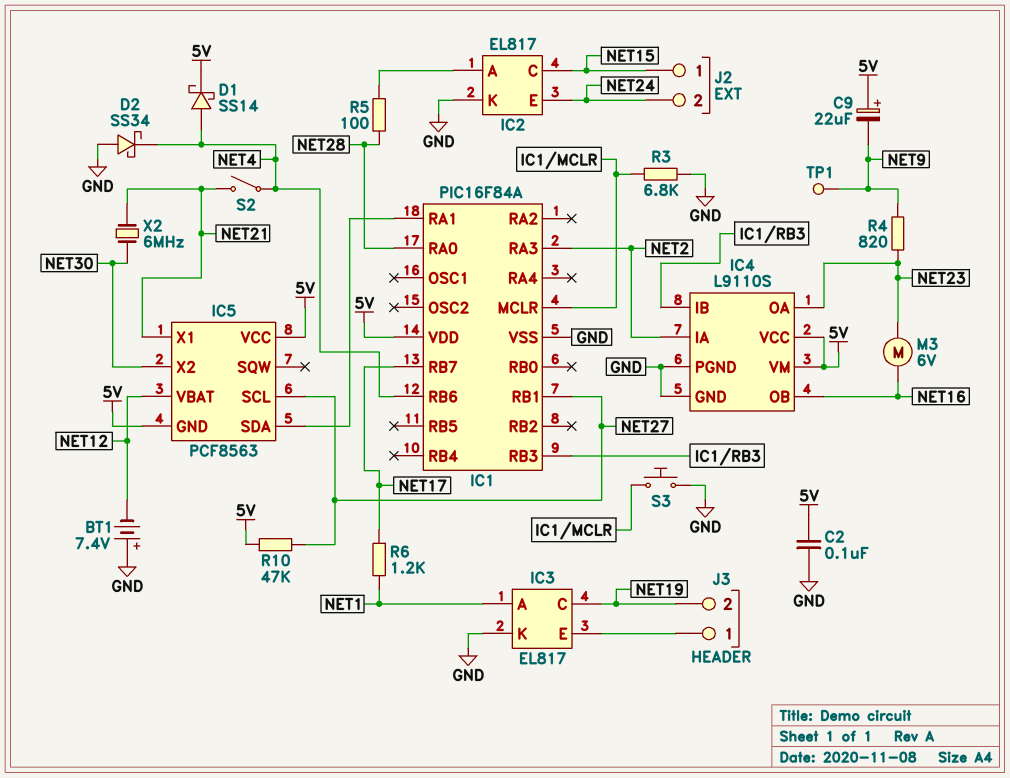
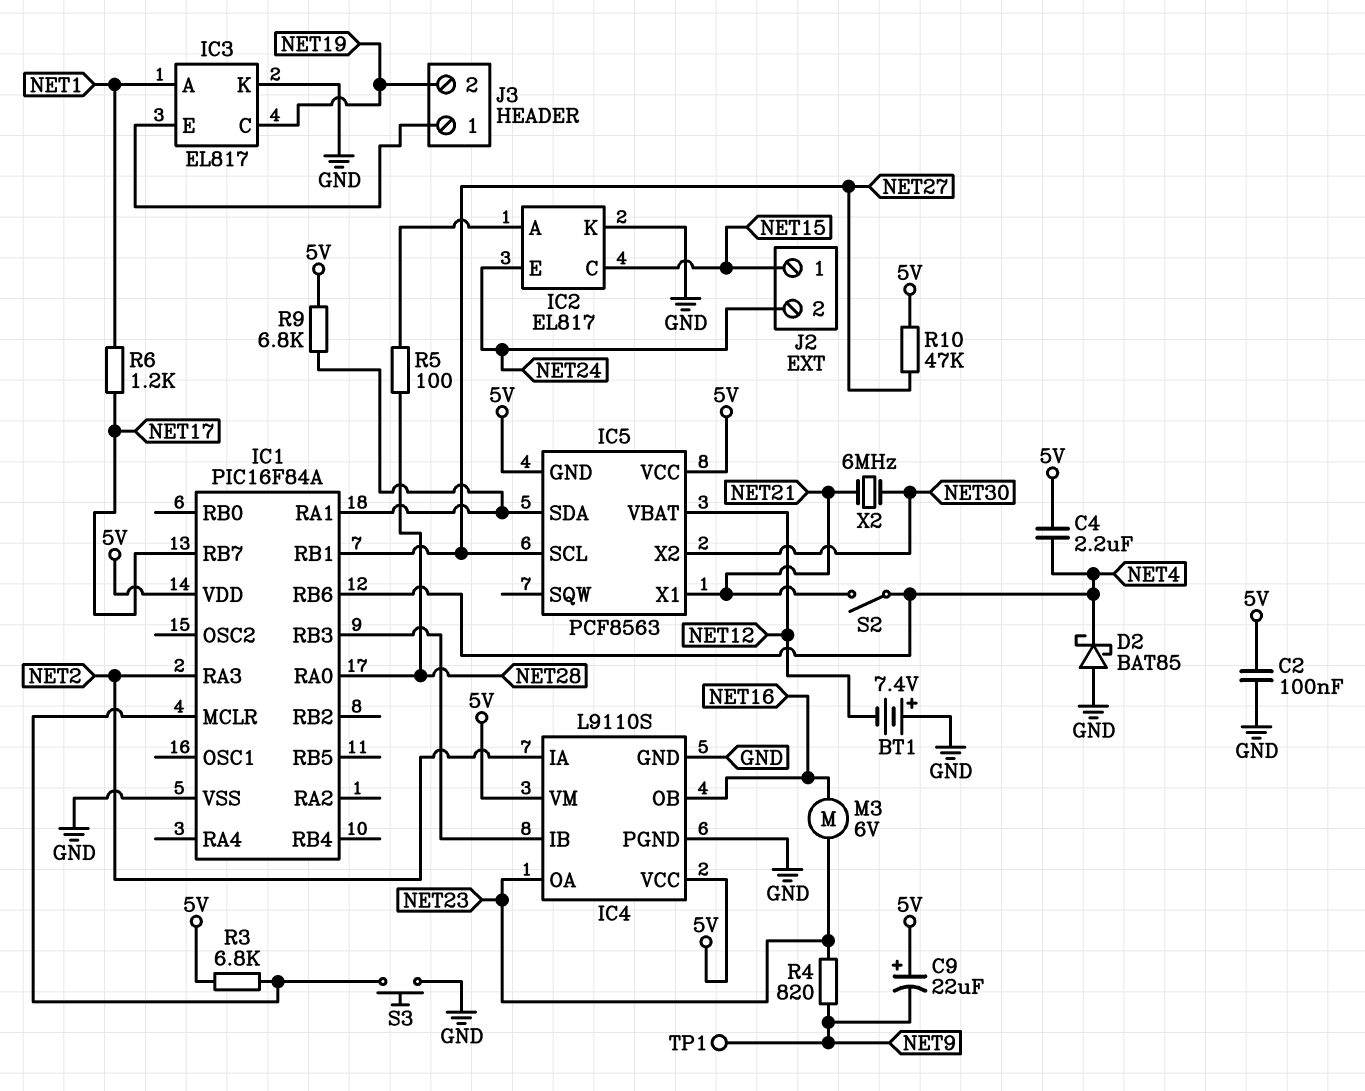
C4: none -> 2.2uF (5V, NET4)
D1: schottky SS14 (A NET4, K 5V) -> none
D2: schottky SS34 (A GND, K NET4) -> schottky BAT85 (A GND, K NET4)
R3: 6.8k (GND, IC1/MCLR) -> 6.8k (5V, IC1/MCLR)
R9: none -> 6.8k (5V, IC1/RA1)

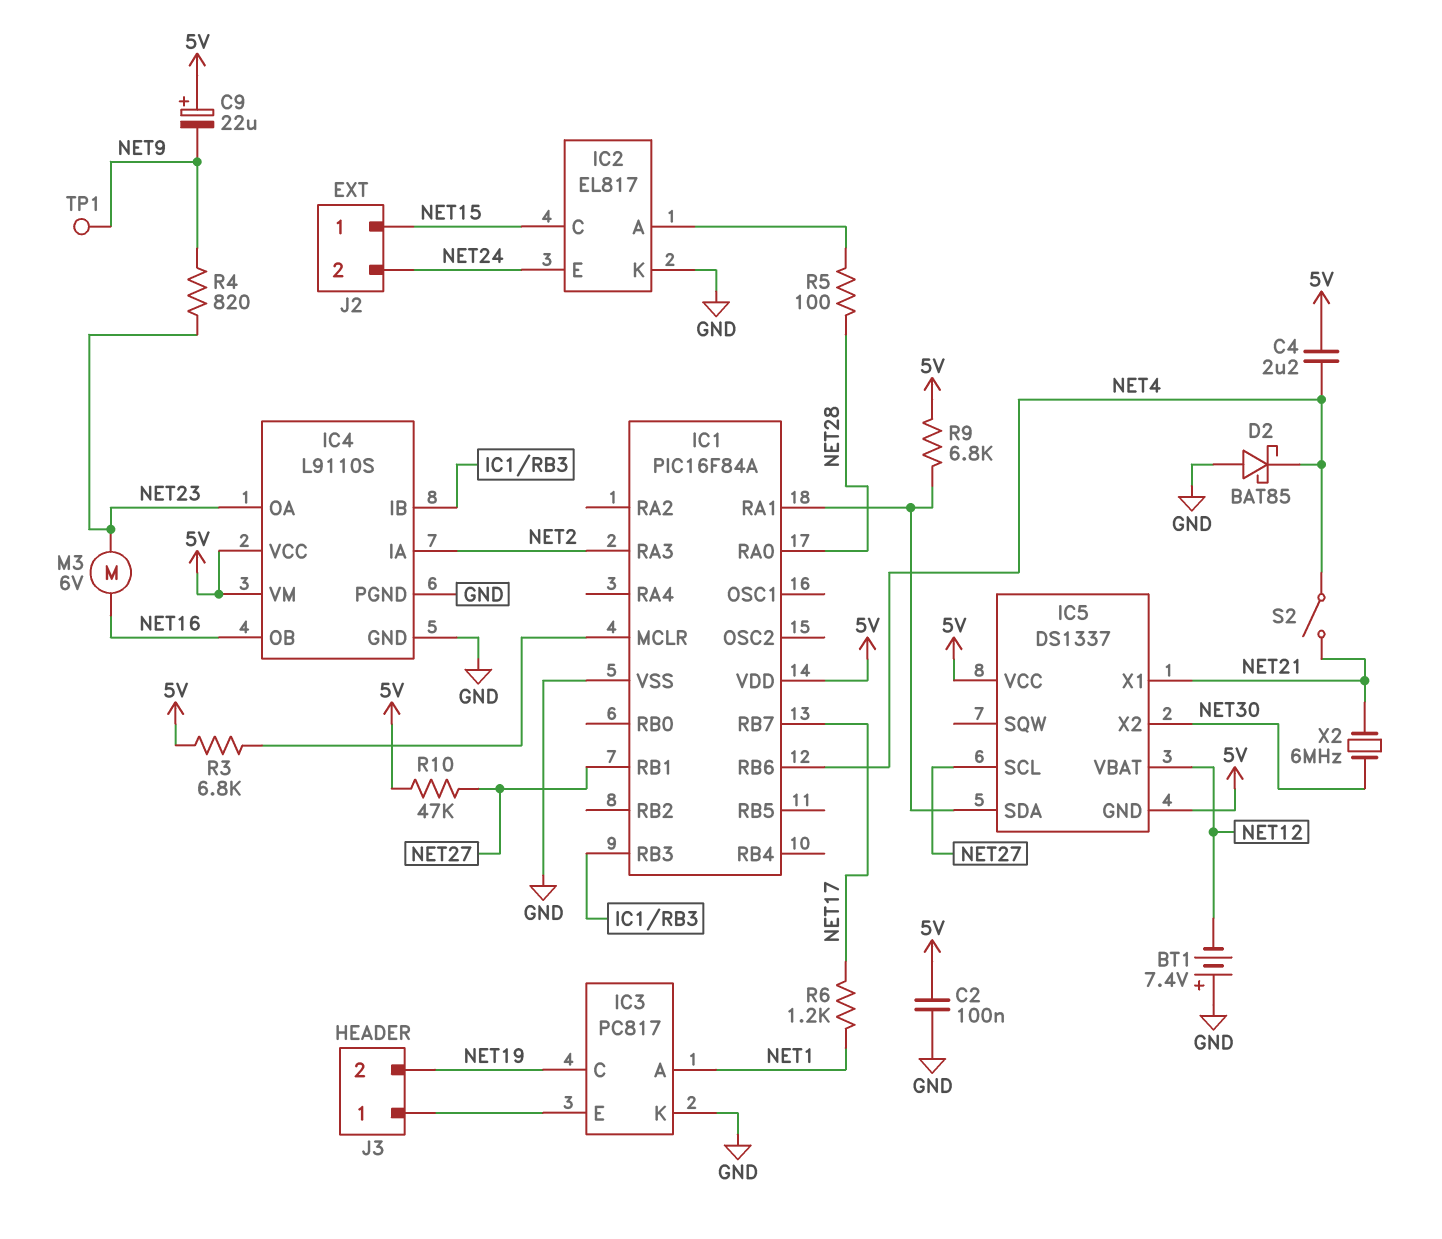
IC3: EL817 -> PC817
IC5: PCF8563 -> DS1337
S3: button (GND, IC1/MCLR) -> none

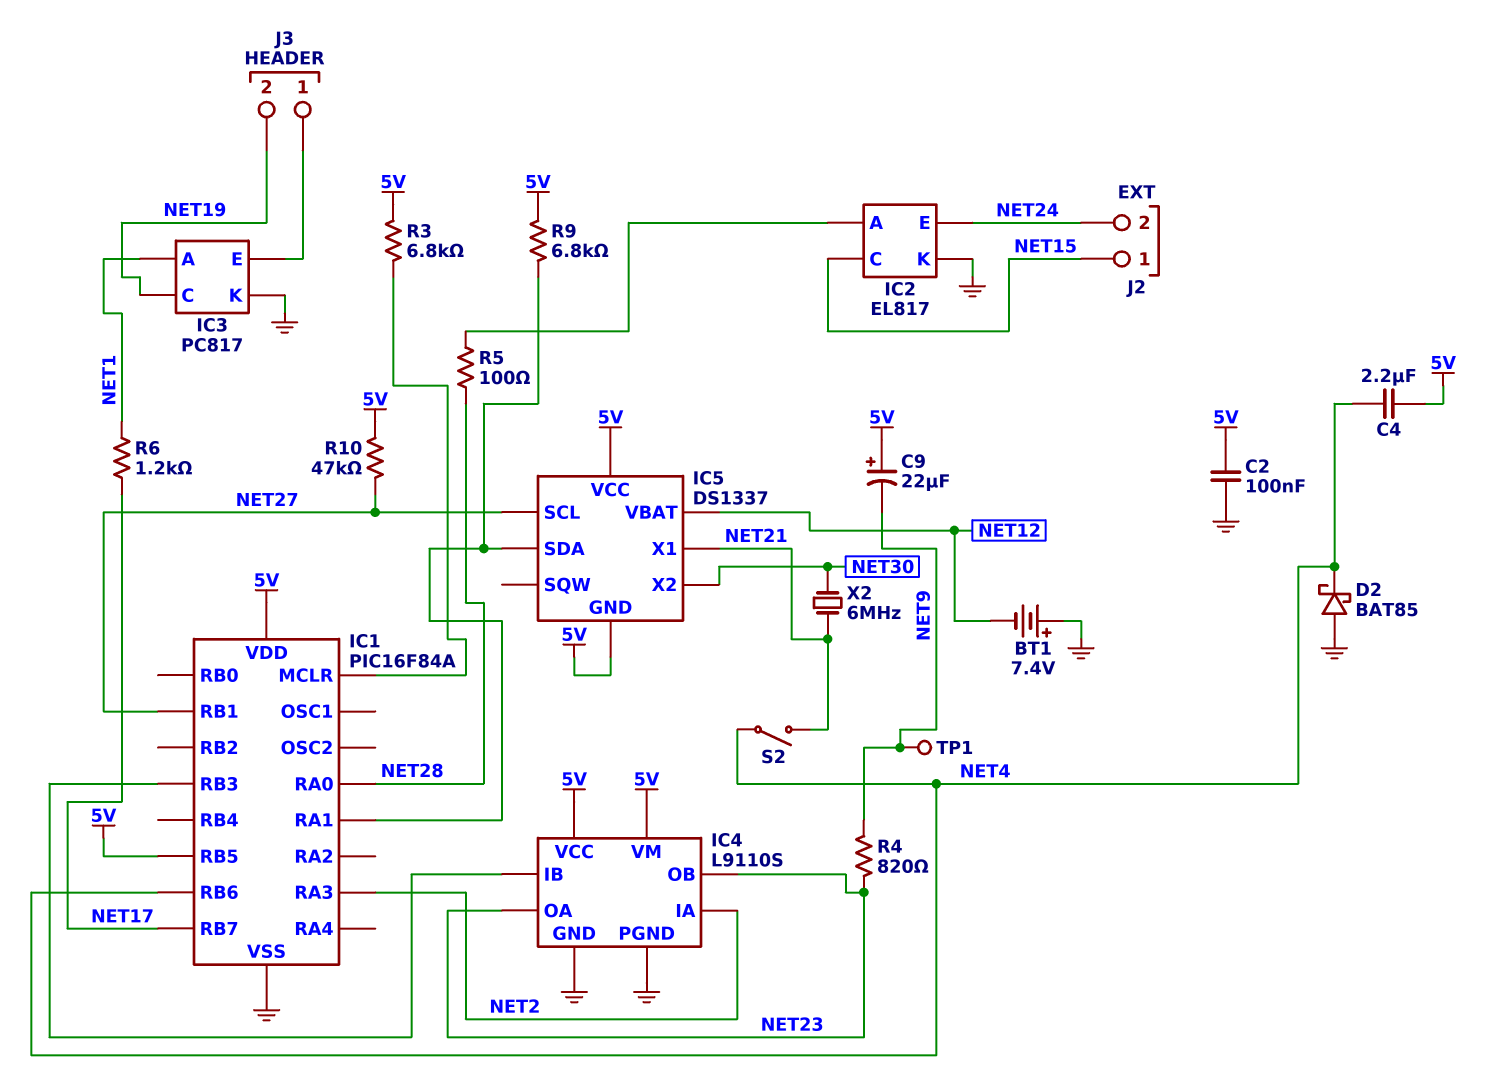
IC1 pin RB5: none -> 5V
IC4 pin OB: NET16 -> NET23
M3: motor 6V (NET16, NET23) -> none

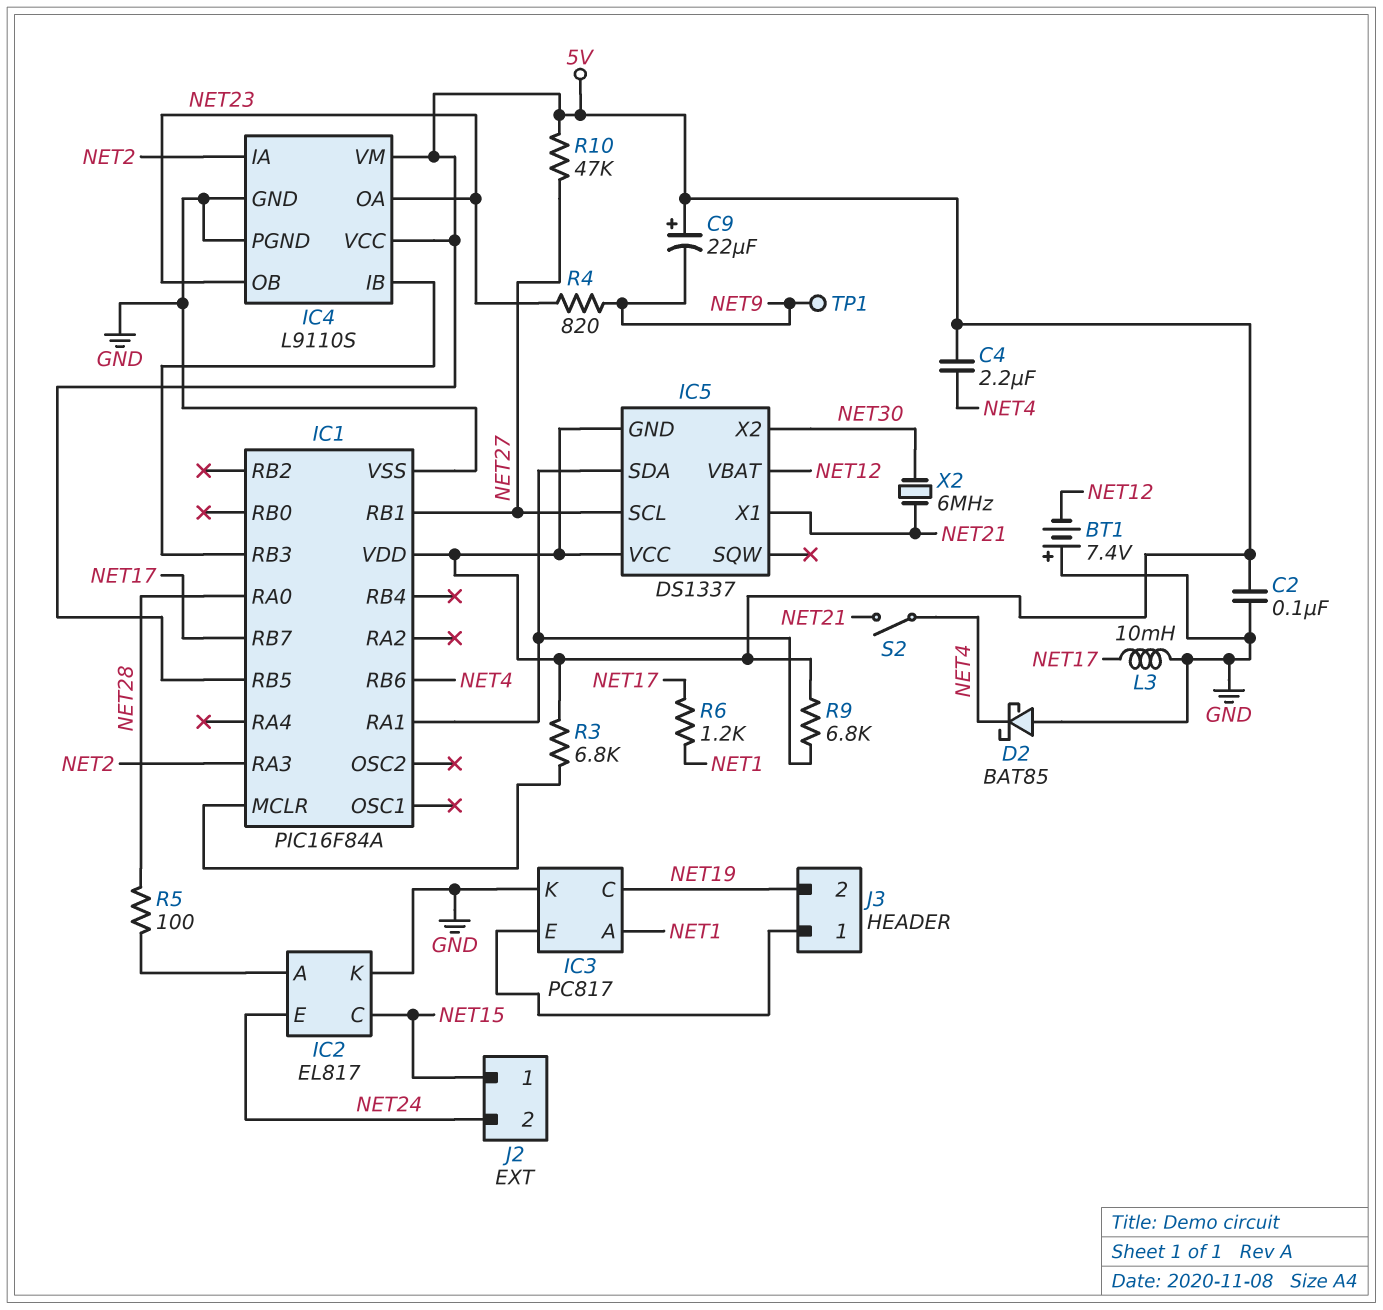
L3: none -> 10mH (GND, NET17)

